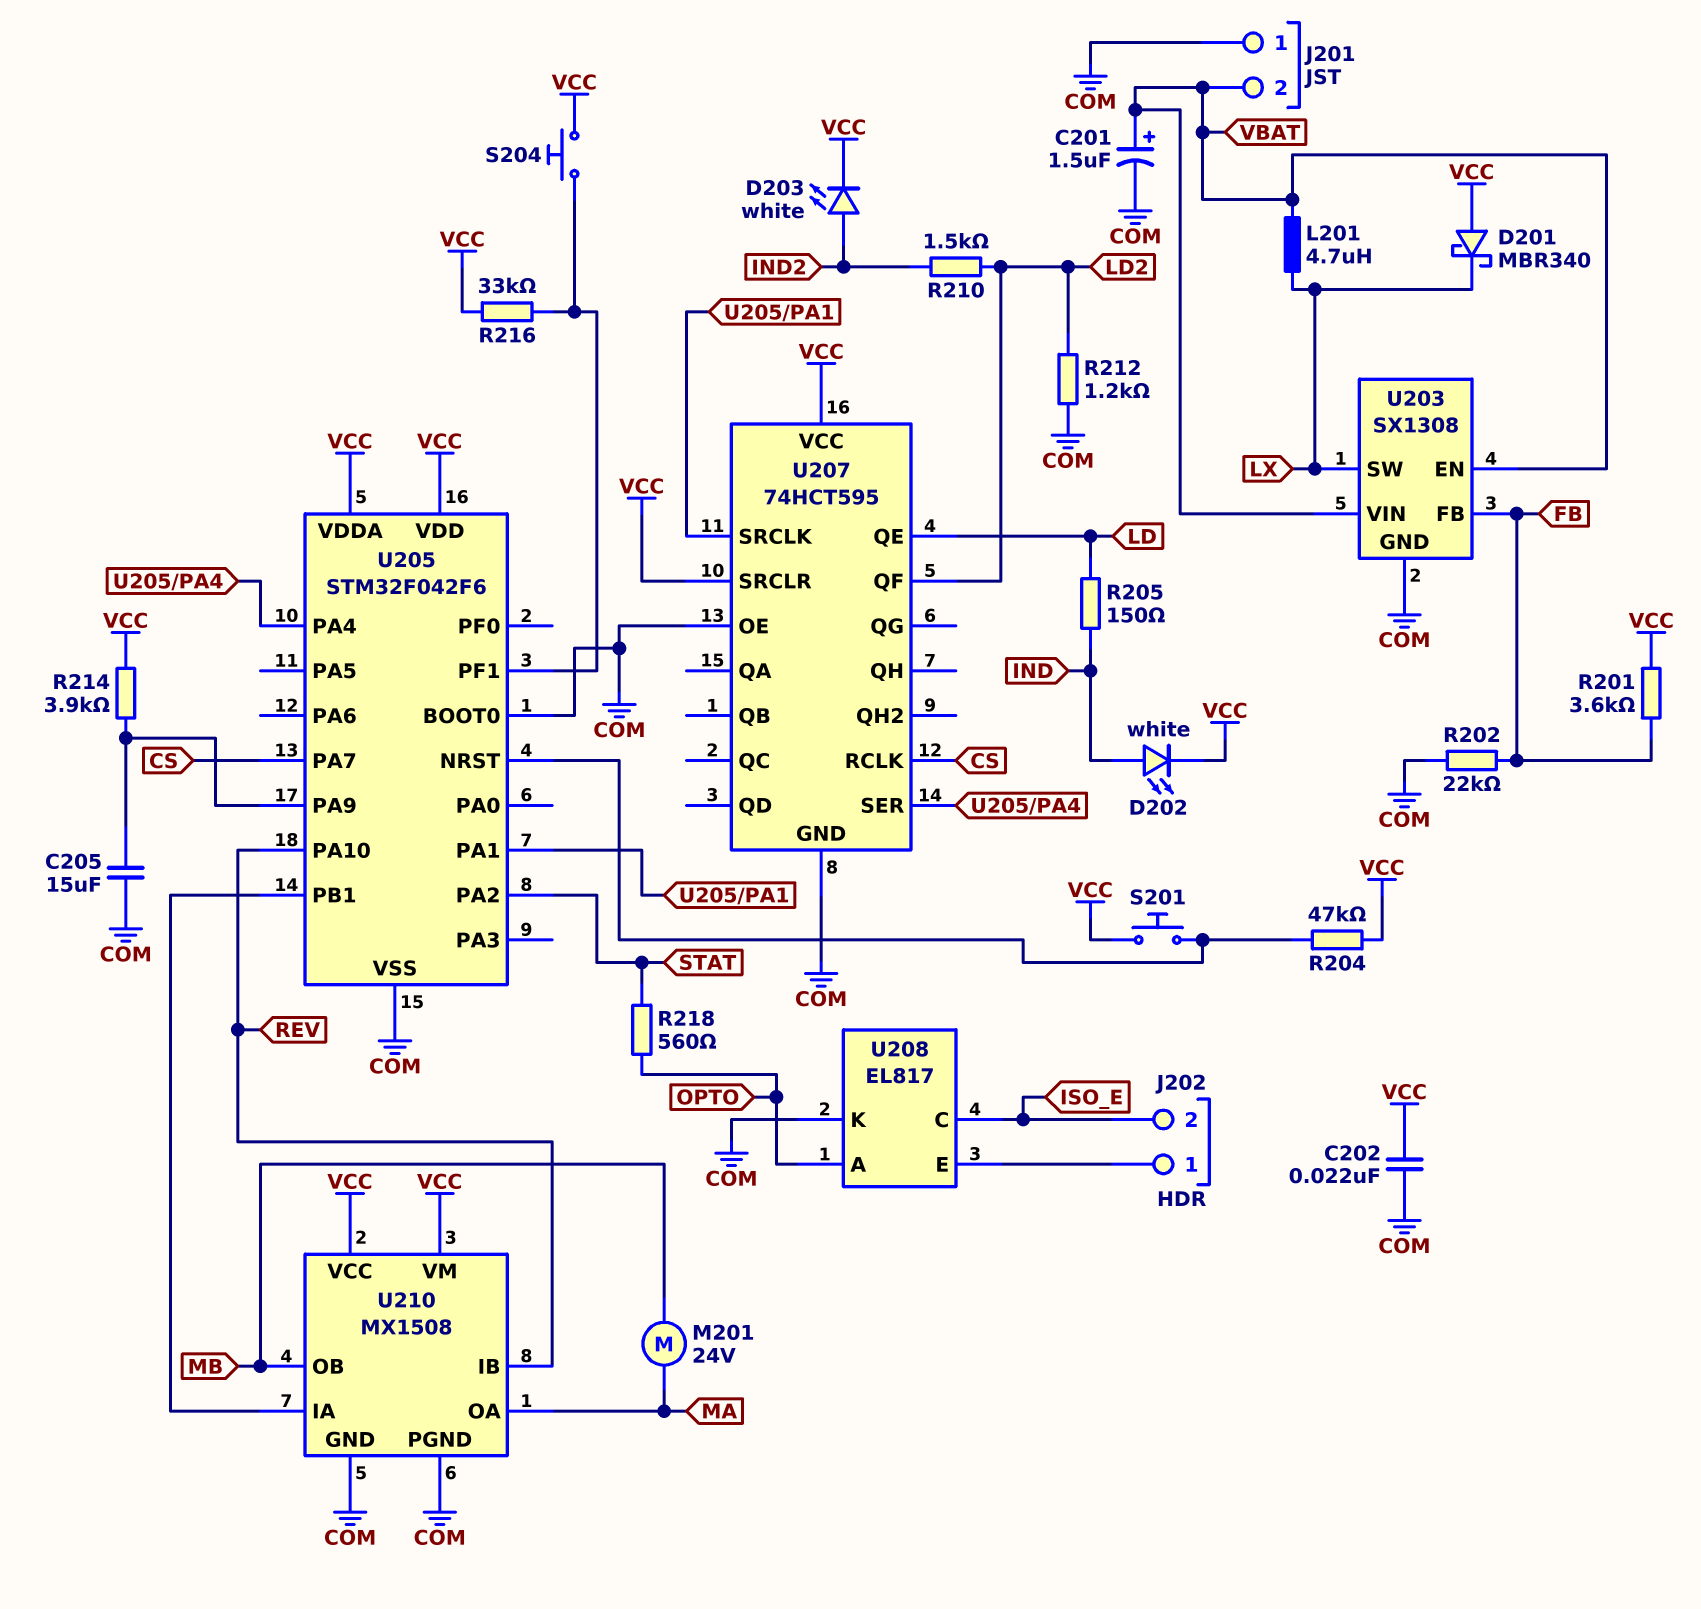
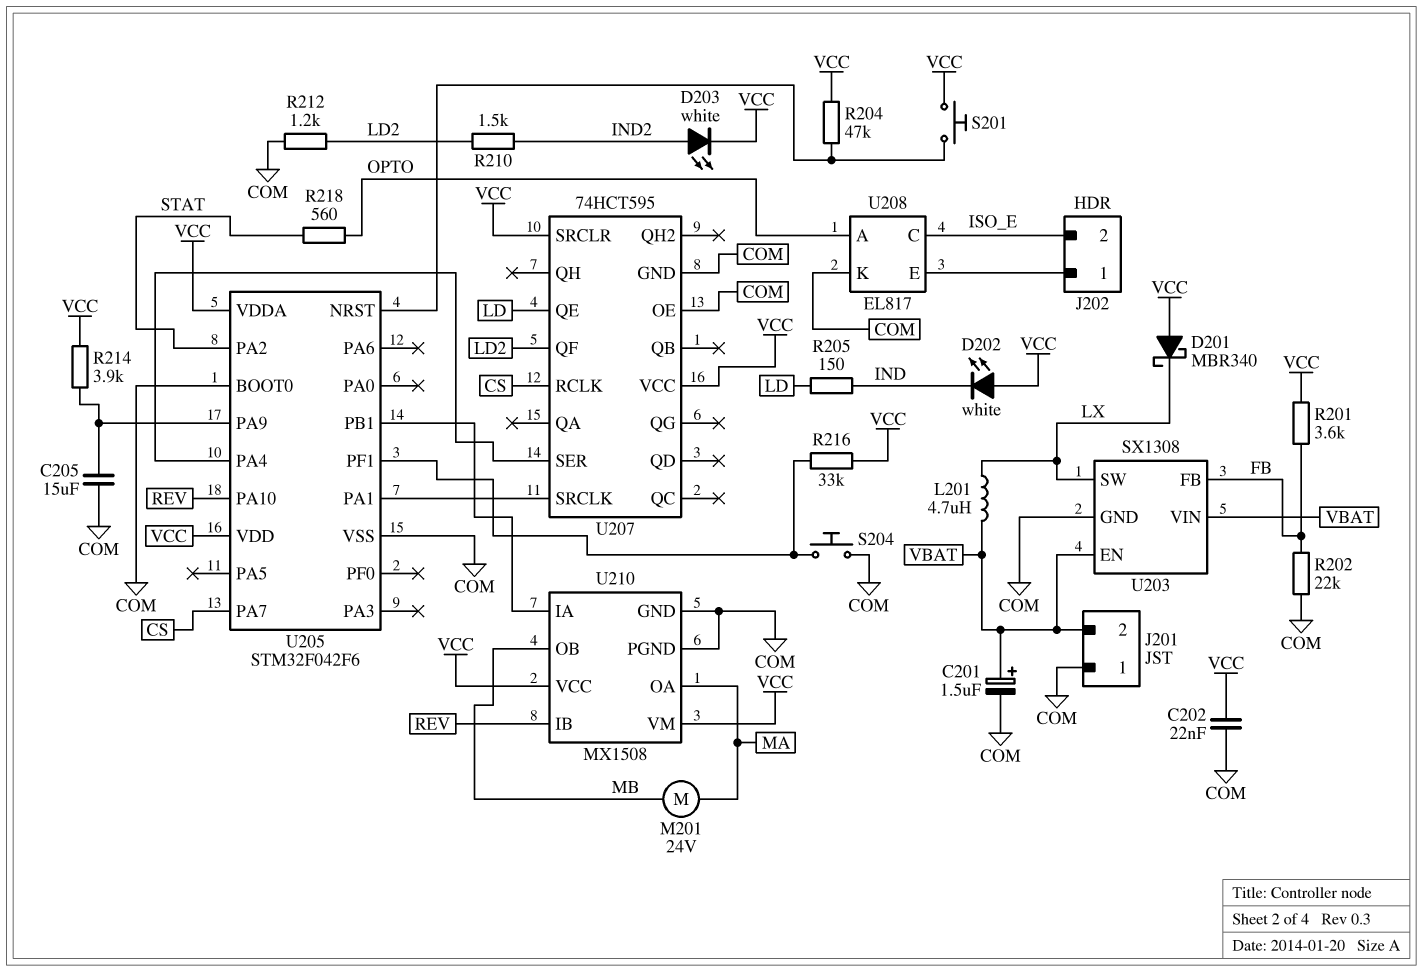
D202: LED white (A IND, K VCC) -> LED white (A VCC, K IND)
S204: button (U205/PF1, VCC) -> button (COM, U205/PF1)

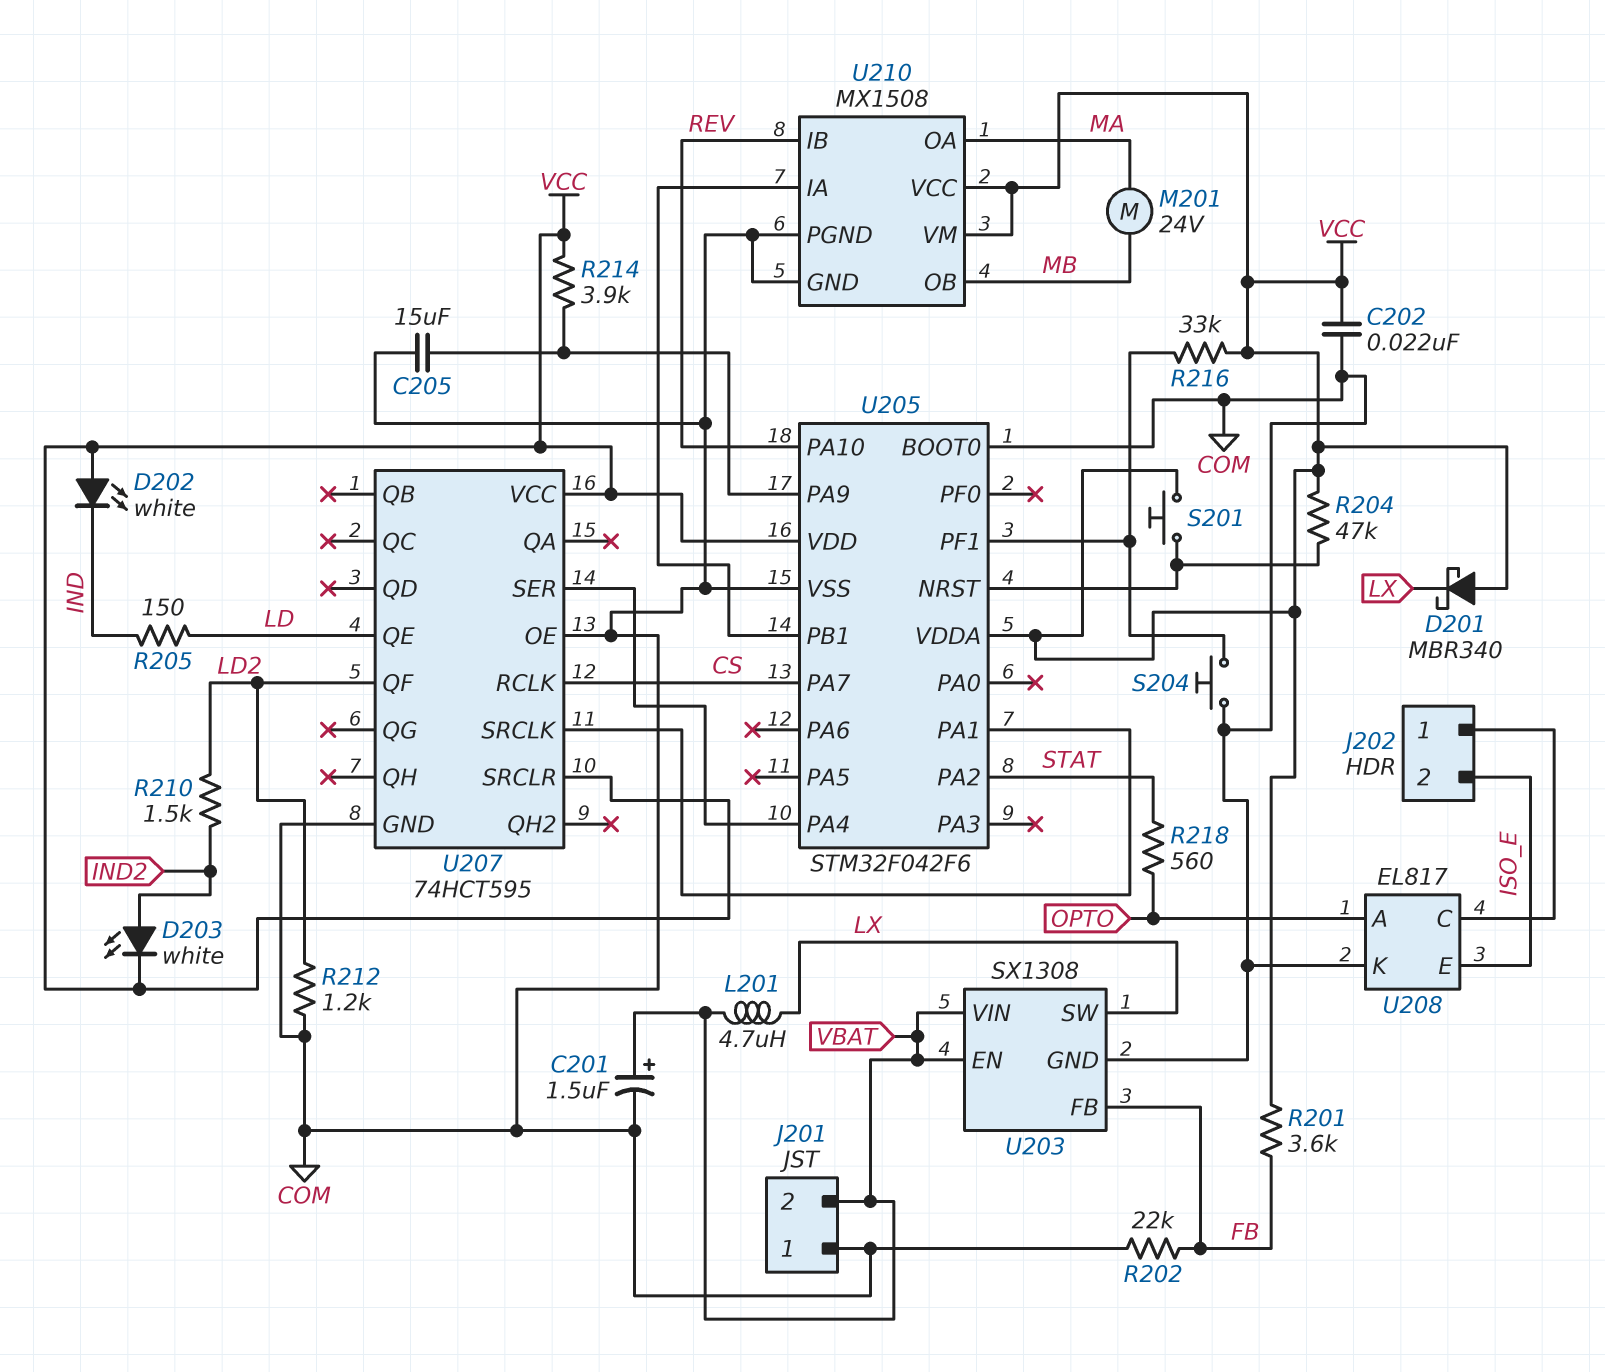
U208 pin C: ISO_E -> J202/1
U208 pin E: J202/1 -> ISO_E

